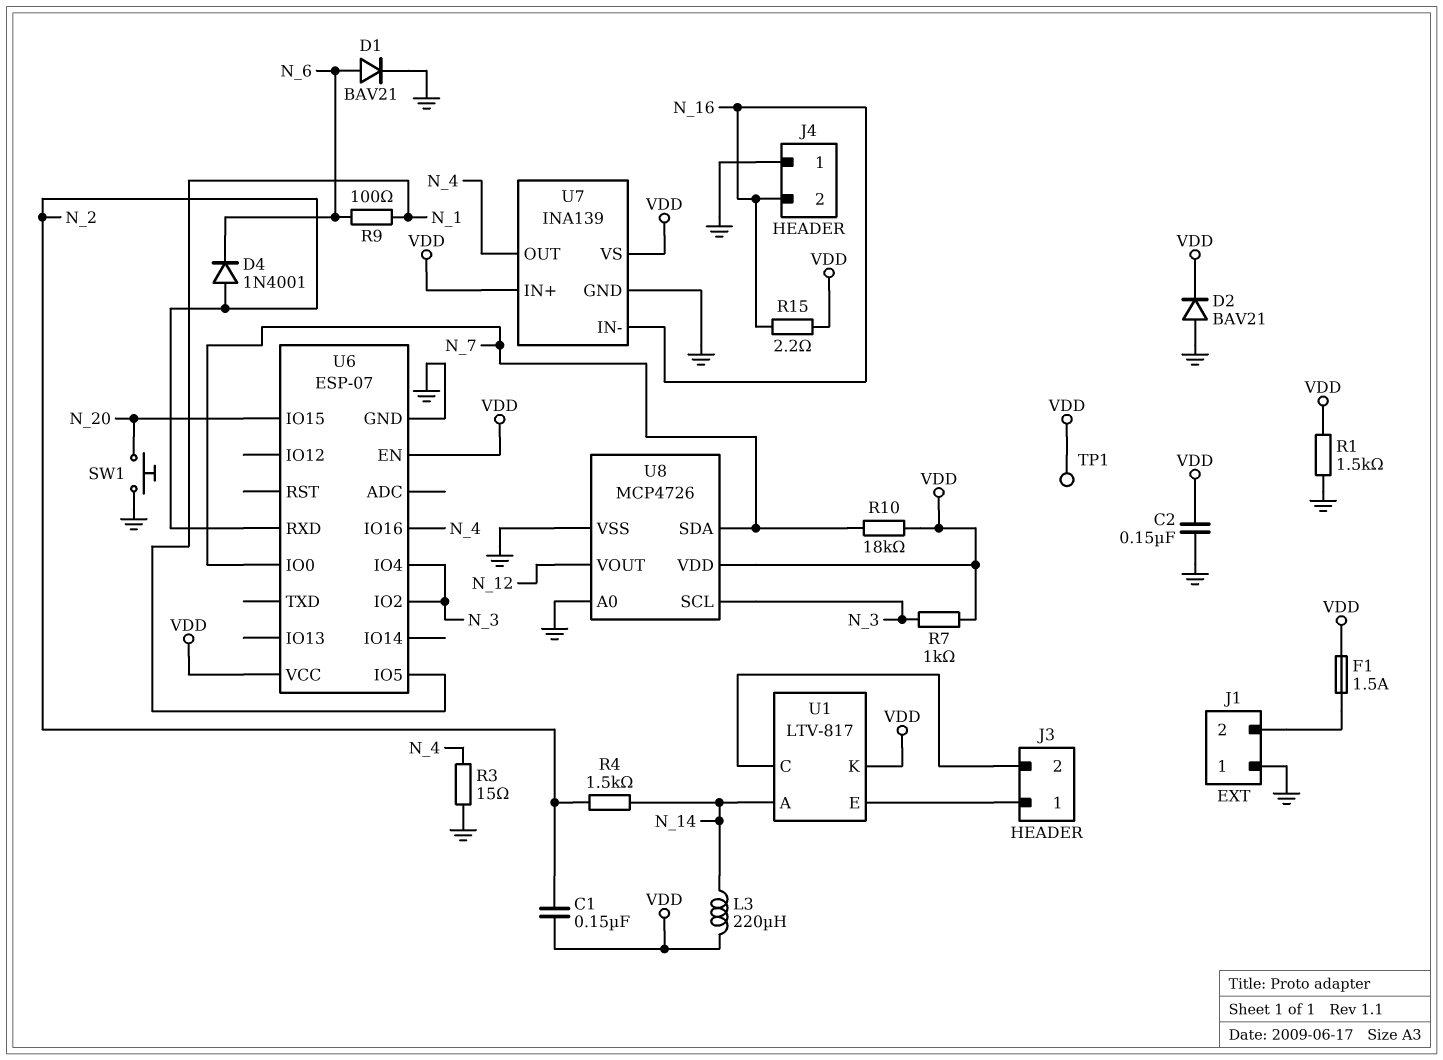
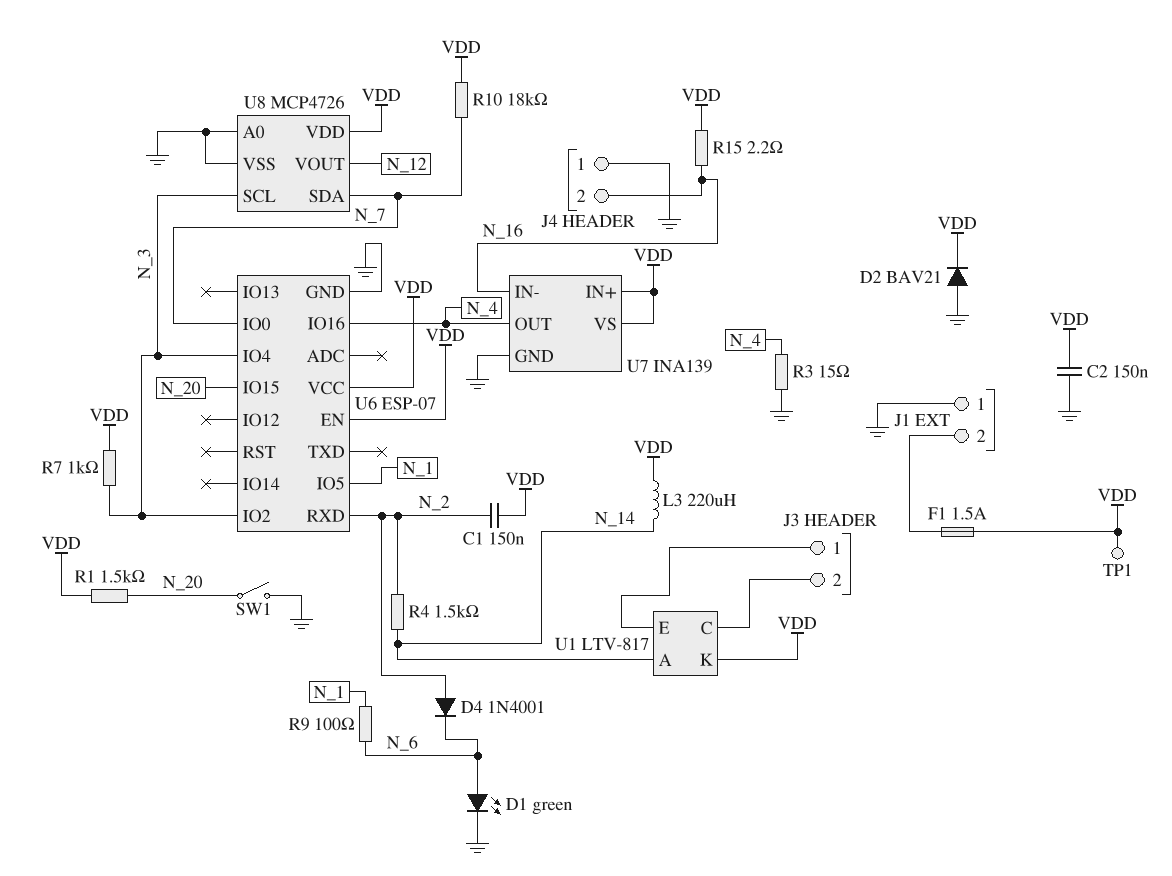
D1: diode BAV21 (A N_6, K GND) -> LED green (A N_6, K GND)
R1: 1.5k (GND, VDD) -> 1.5k (N_20, VDD)
SW1: button (GND, N_20) -> switch (GND, N_20)

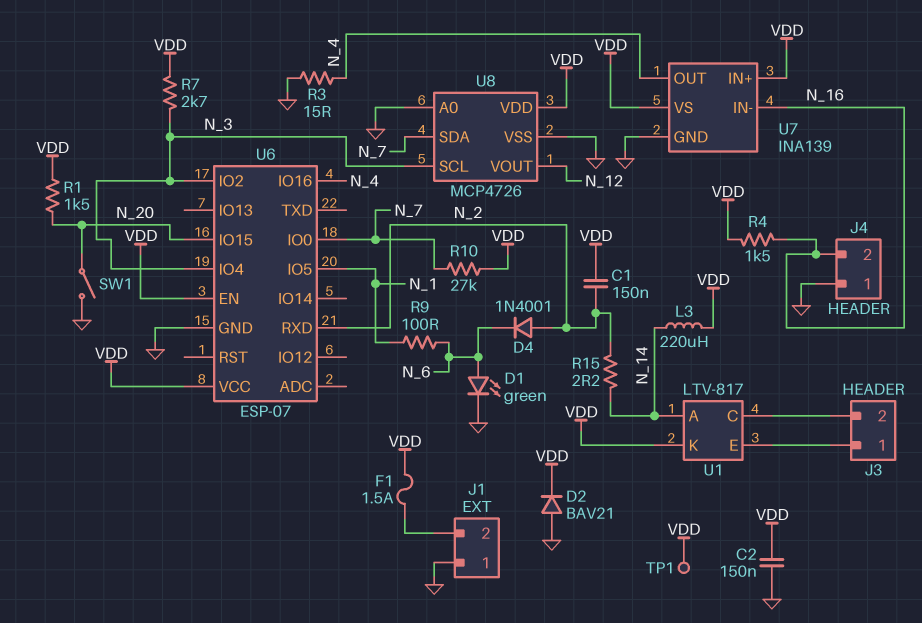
R4: 1.5k (N_2, N_14) -> 1.5k (N_16, VDD)
R7: 1k (N_3, VDD) -> 2.7k (N_3, VDD)
R10: 18k (N_7, VDD) -> 27k (N_7, VDD)
R15: 2.2 (N_16, VDD) -> 2.2 (N_2, N_14)

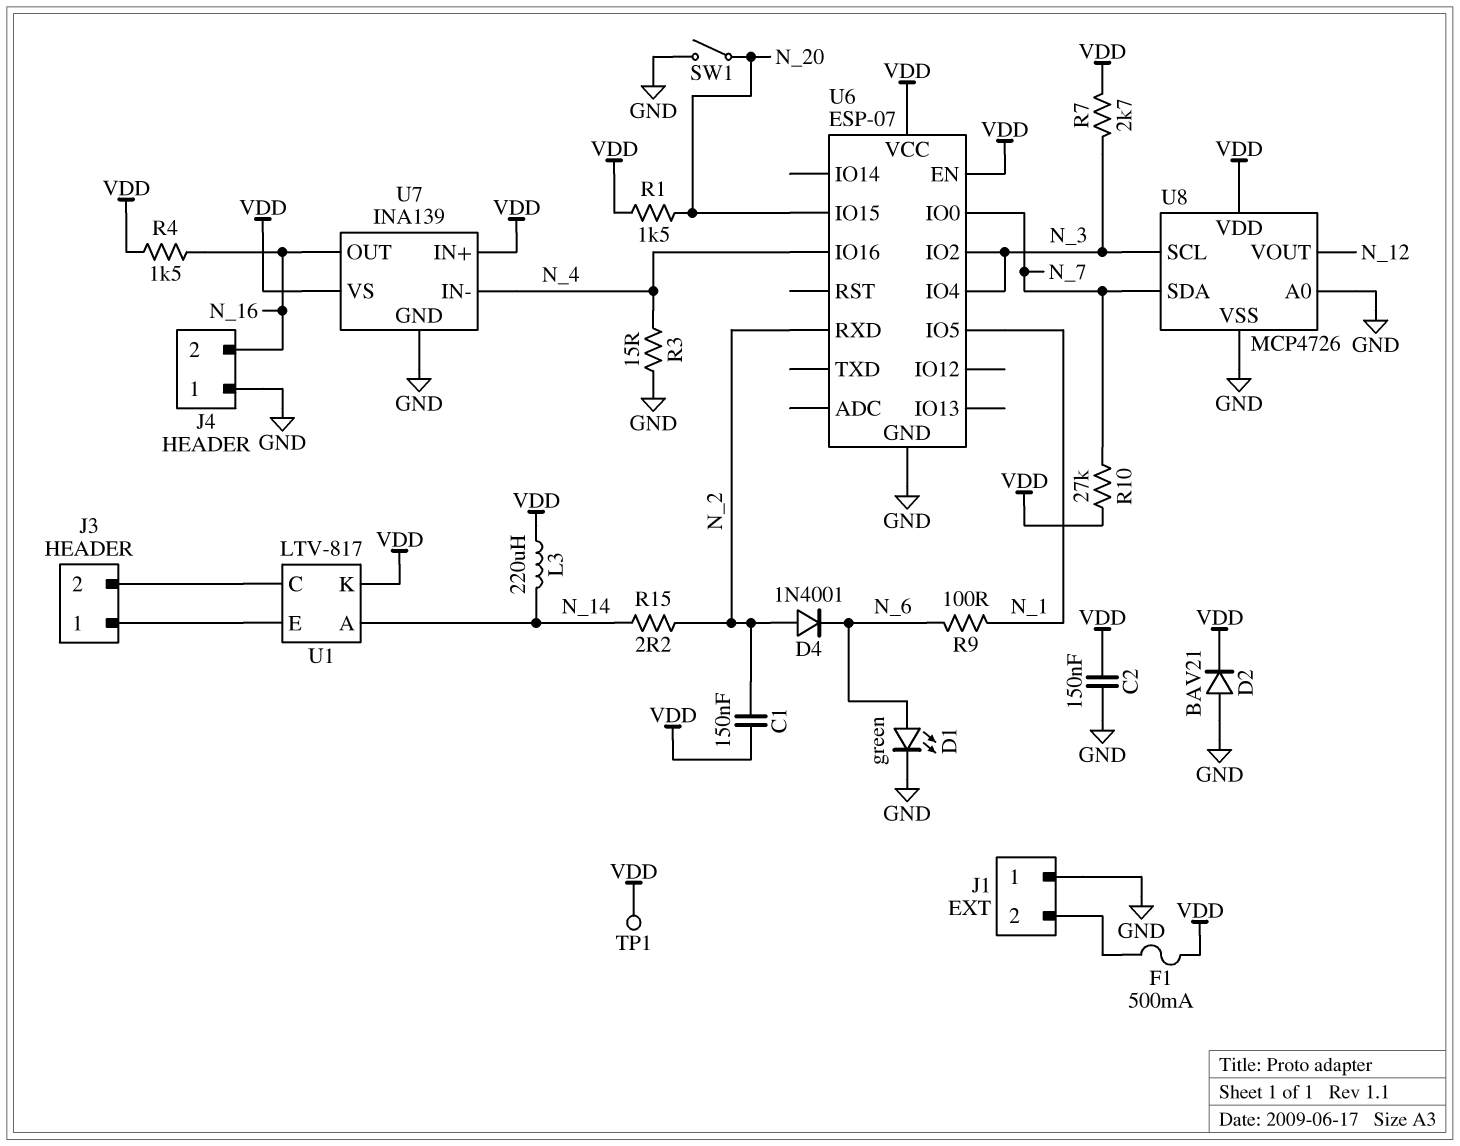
F1: 1.5A (J1/2, VDD) -> 500mA (J1/2, VDD)
U7 pin IN-: N_16 -> N_4
U7 pin OUT: N_4 -> N_16

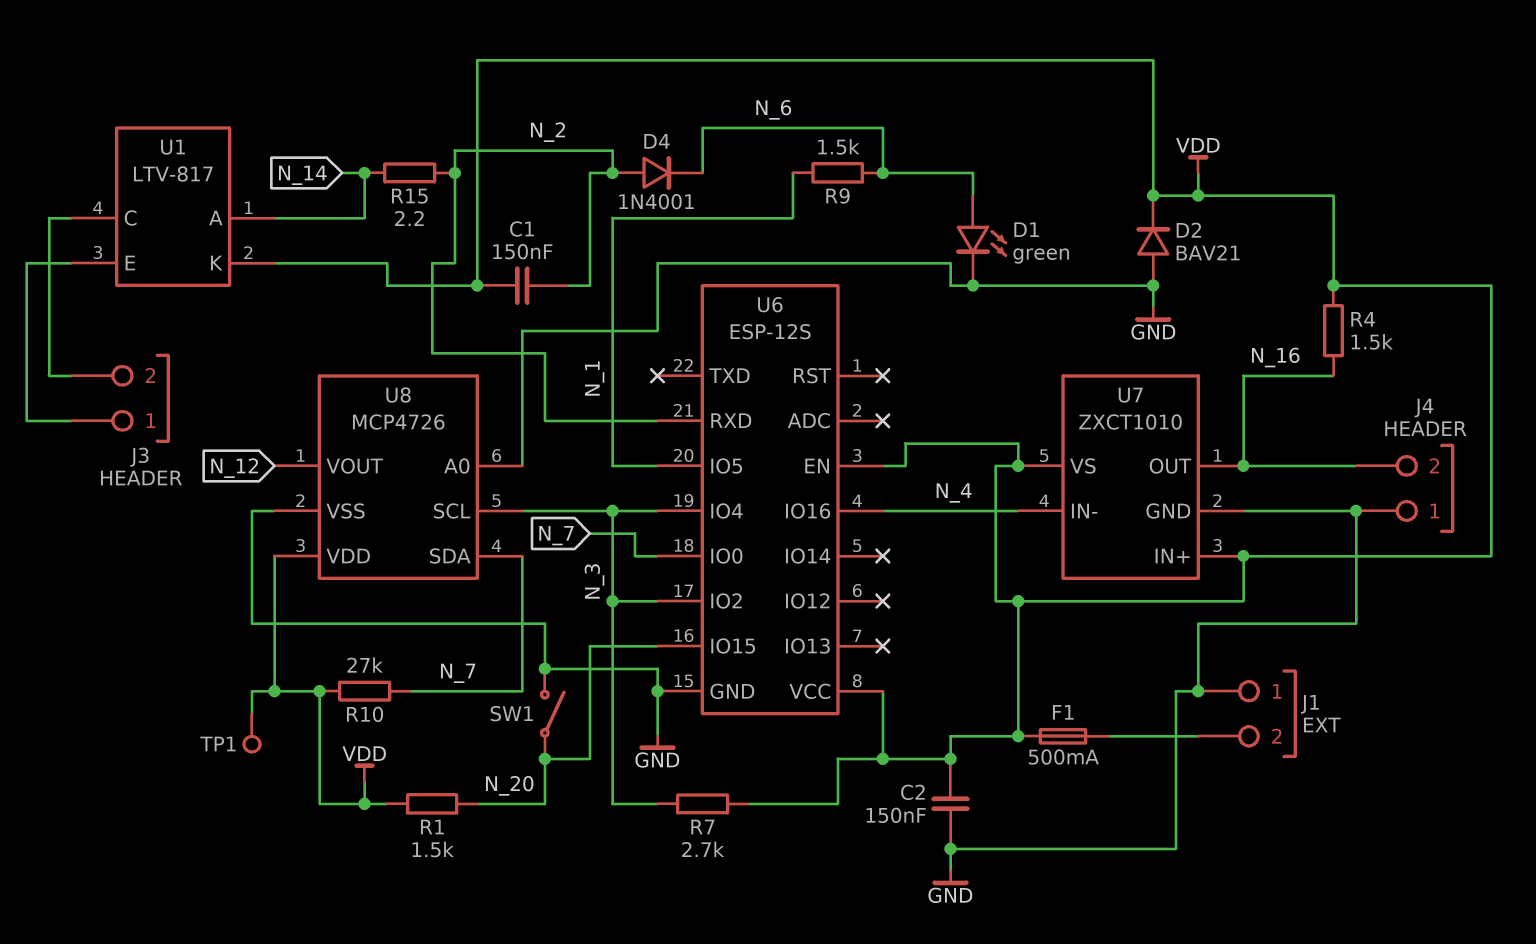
L3: 220uH (N_14, VDD) -> none
R3: 15 (GND, N_4) -> none
R9: 100 (N_1, N_6) -> 1.5k (N_1, N_6)
U6: ESP-07 -> ESP-12S
U7: INA139 -> ZXCT1010

